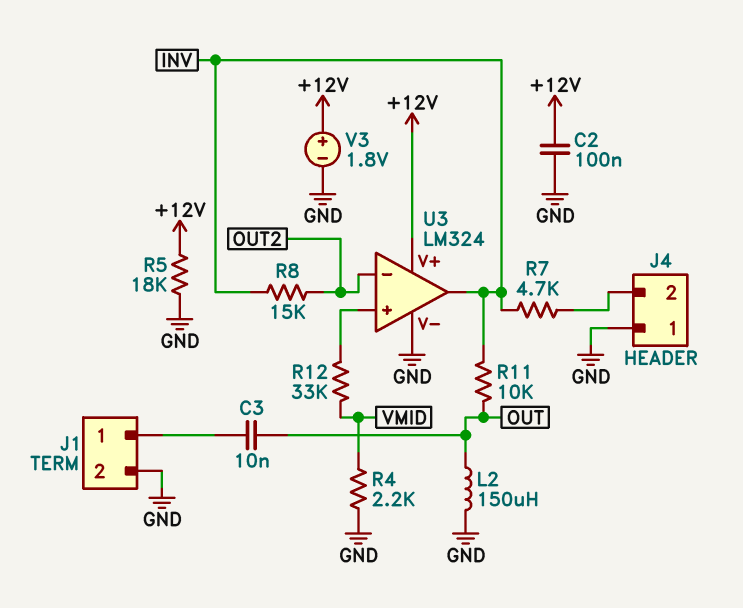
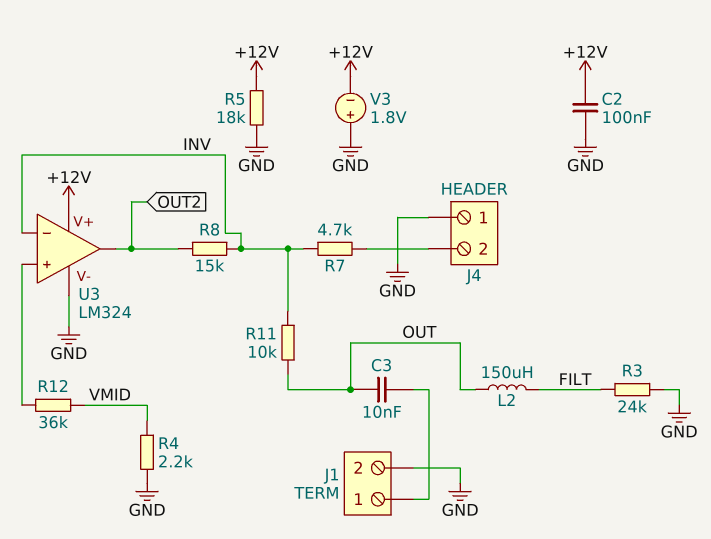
L2: 150uH (GND, OUT) -> 150uH (FILT, OUT)
R3: none -> 24k (FILT, GND)
R12: 33k (U3/in+, VMID) -> 36k (U3/in+, VMID)
U3 pin in-: OUT2 -> INV
U3 pin out: INV -> OUT2
V3: 1.8V (plus +12V, minus GND) -> 1.8V (plus GND, minus +12V)

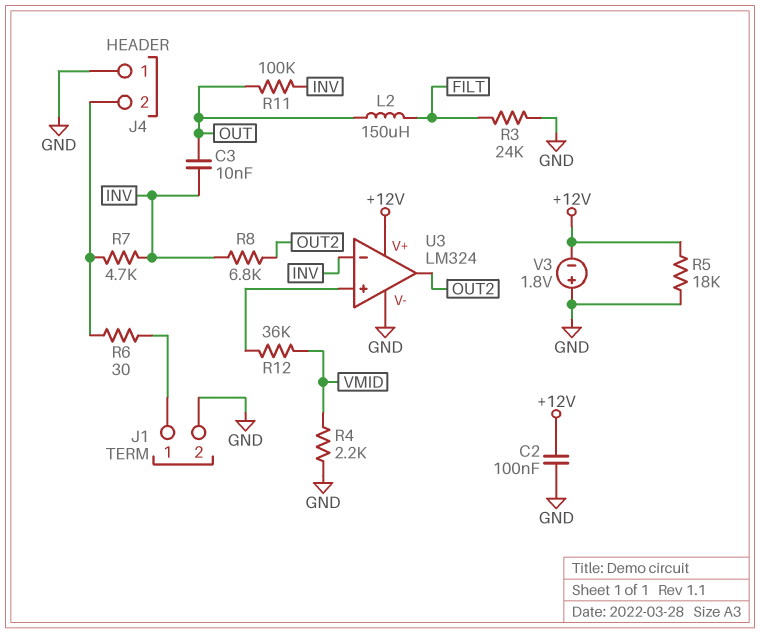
C3: 10nF (J1/1, OUT) -> 10nF (INV, OUT)
R6: none -> 30 (J1/1, J4/2)
R8: 15k (INV, OUT2) -> 6.8k (INV, OUT2)
R11: 10k (INV, OUT) -> 100k (INV, OUT)

